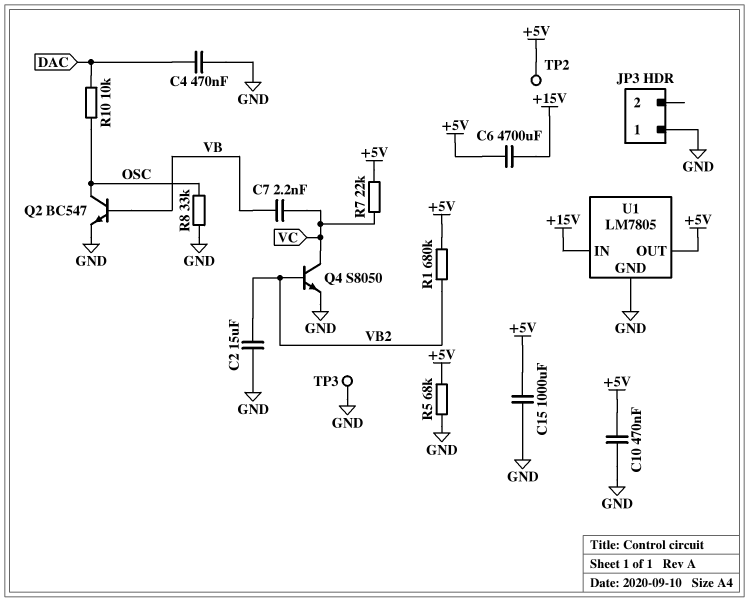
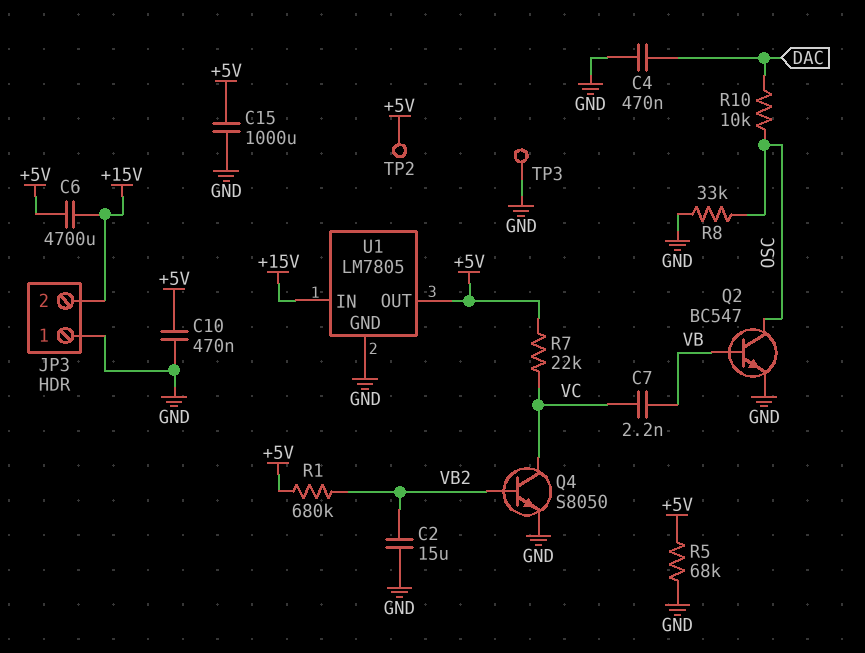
JP3 pin 2: none -> +15V

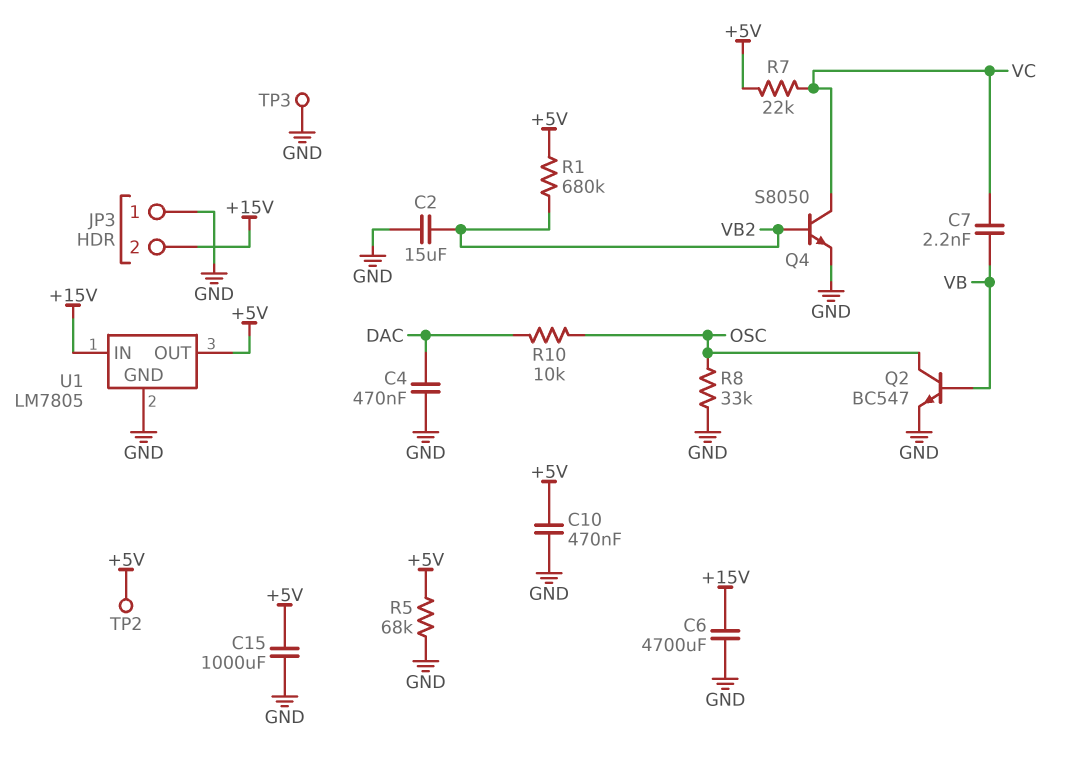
C6: 4700uF (+5V, +15V) -> 4700uF (+15V, GND)

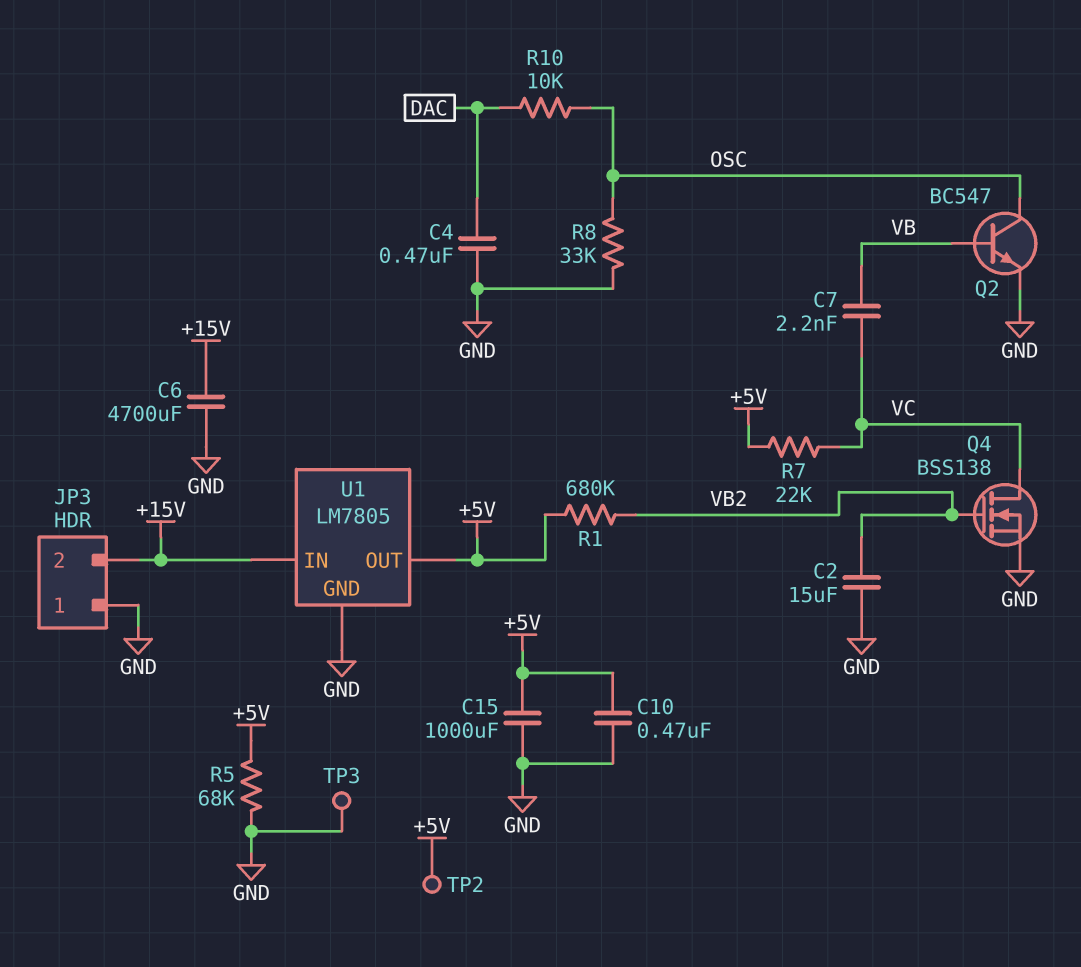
Q4: NPN S8050 (B VB2, C VC, E GND) -> NMOS BSS138 (G VB2, D VC, S GND)

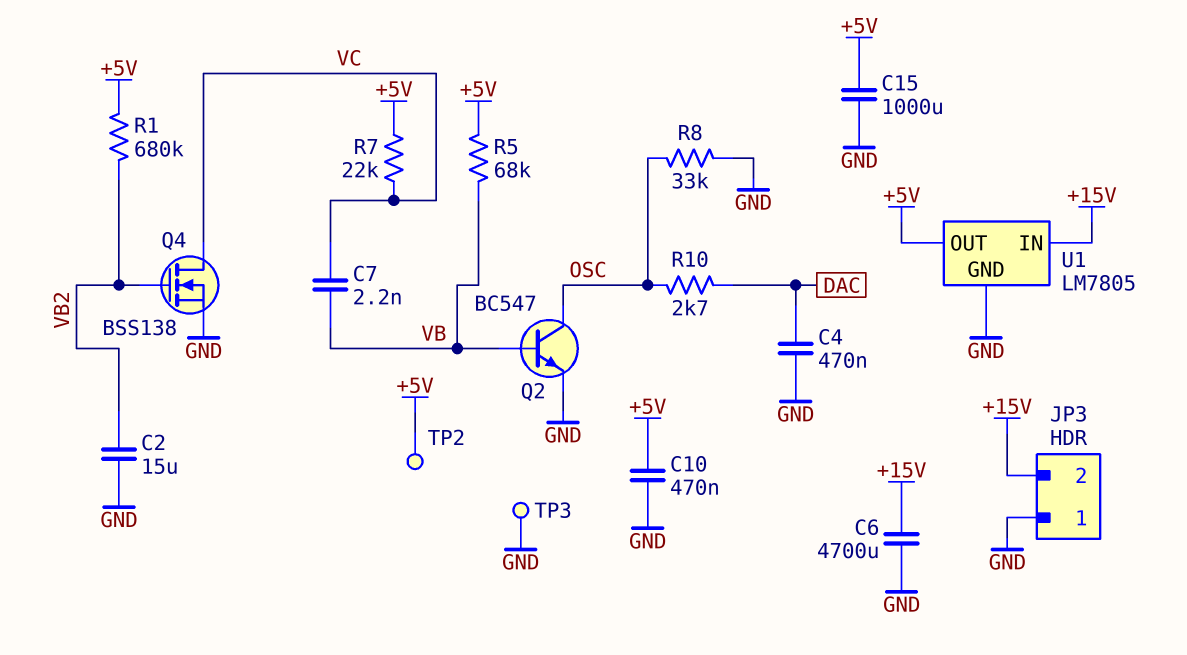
R5: 68k (+5V, GND) -> 68k (+5V, VB)
R10: 10k (DAC, OSC) -> 2.7k (DAC, OSC)

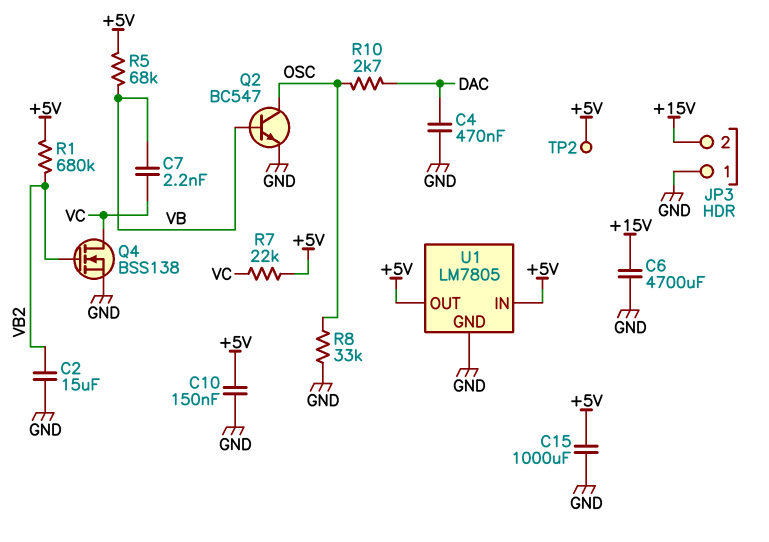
C10: 470nF (+5V, GND) -> 150nF (+5V, GND)
TP3: test point (GND) -> none
U1 pin IN: +15V -> +5V

